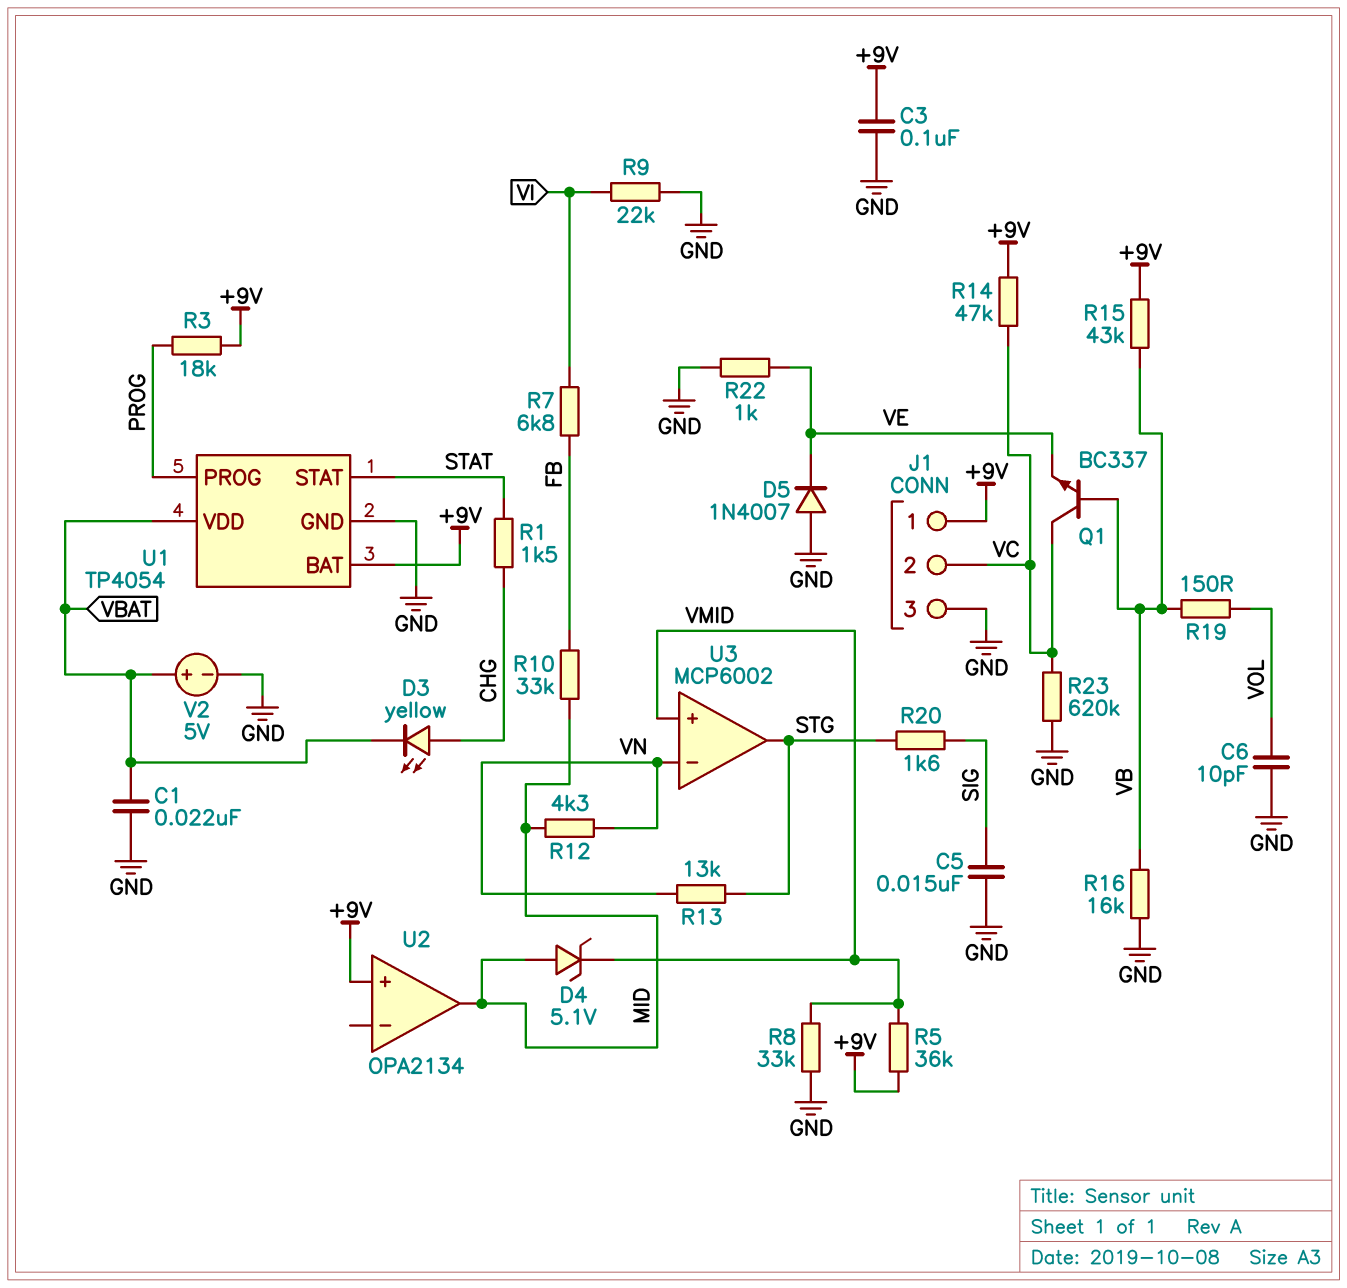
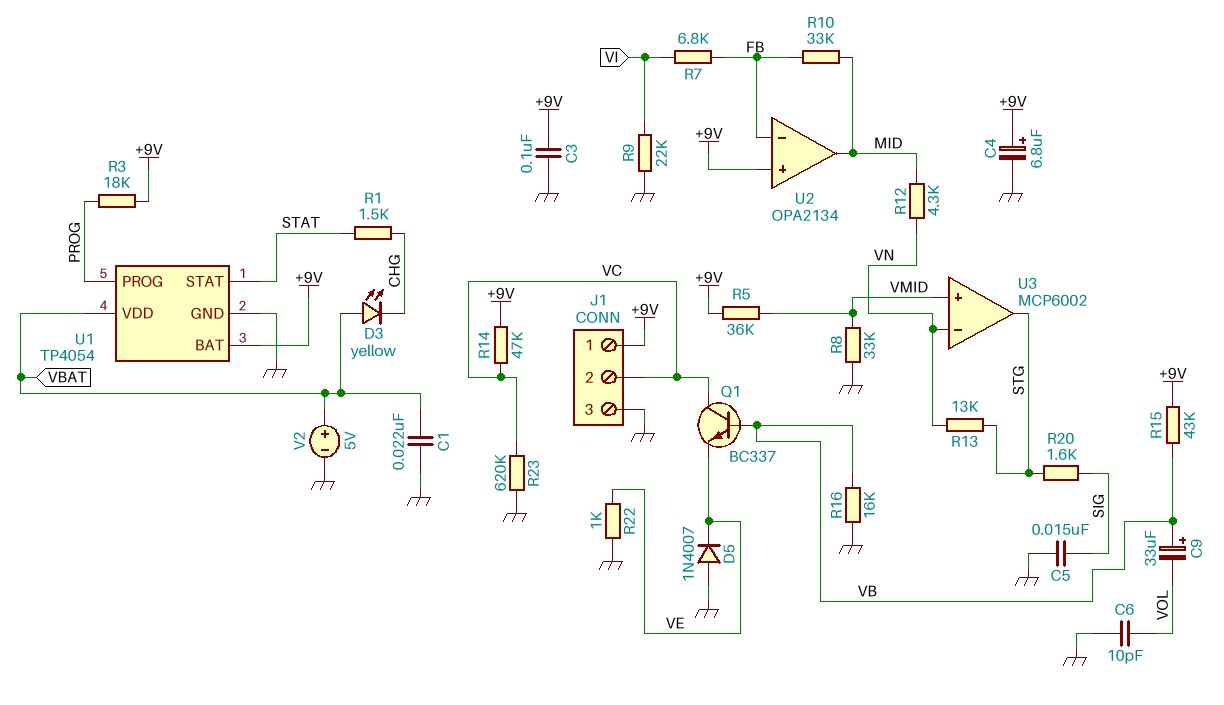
C4: none -> 6.8uF (plus +9V, minus GND)
C9: none -> 33uF (plus VB, minus VOL)
D3: LED yellow (A CHG, K VBAT) -> LED yellow (A VBAT, K CHG)
D4: zener 5.1V (A MID, K VMID) -> none
R19: 150 (VB, VOL) -> none
U2 pin in-: none -> FB

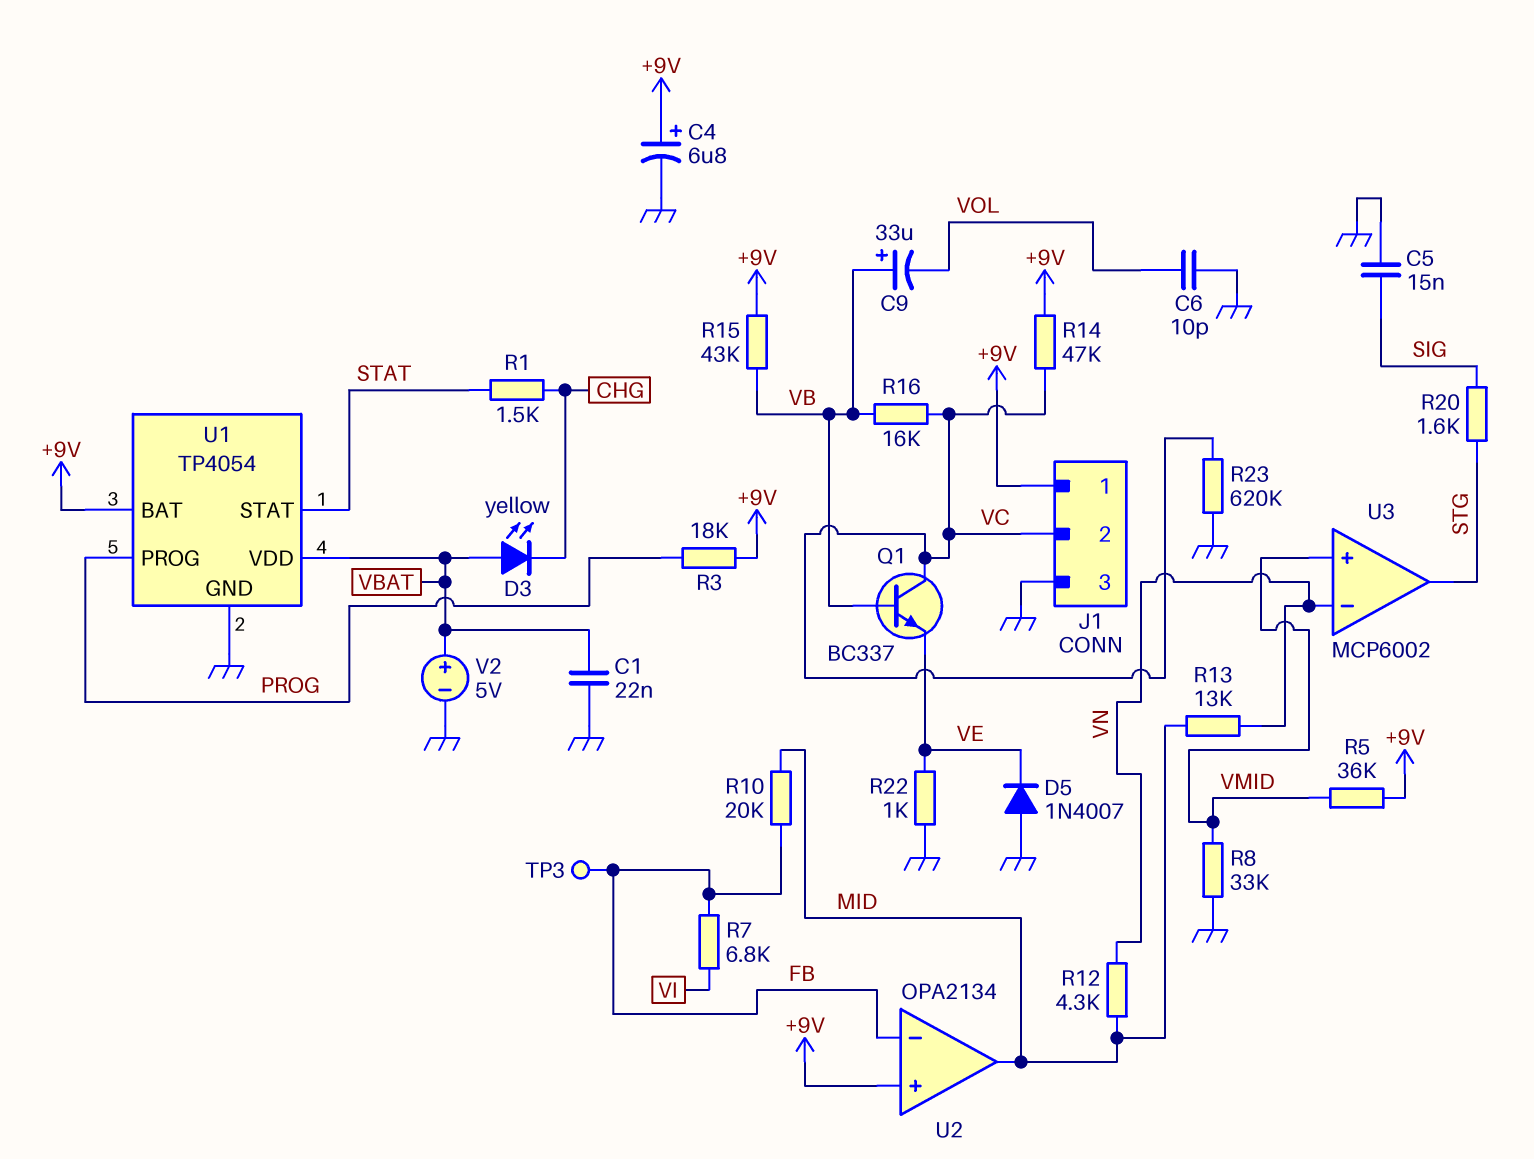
C3: 100nF (+9V, GND) -> none
R9: 22k (GND, VI) -> none
R10: 33k (FB, MID) -> 20k (FB, MID)
R13: 13k (STG, VN) -> 13k (MID, VN)
R16: 16k (GND, VB) -> 16k (VB, VC)
TP3: none -> test point (FB)

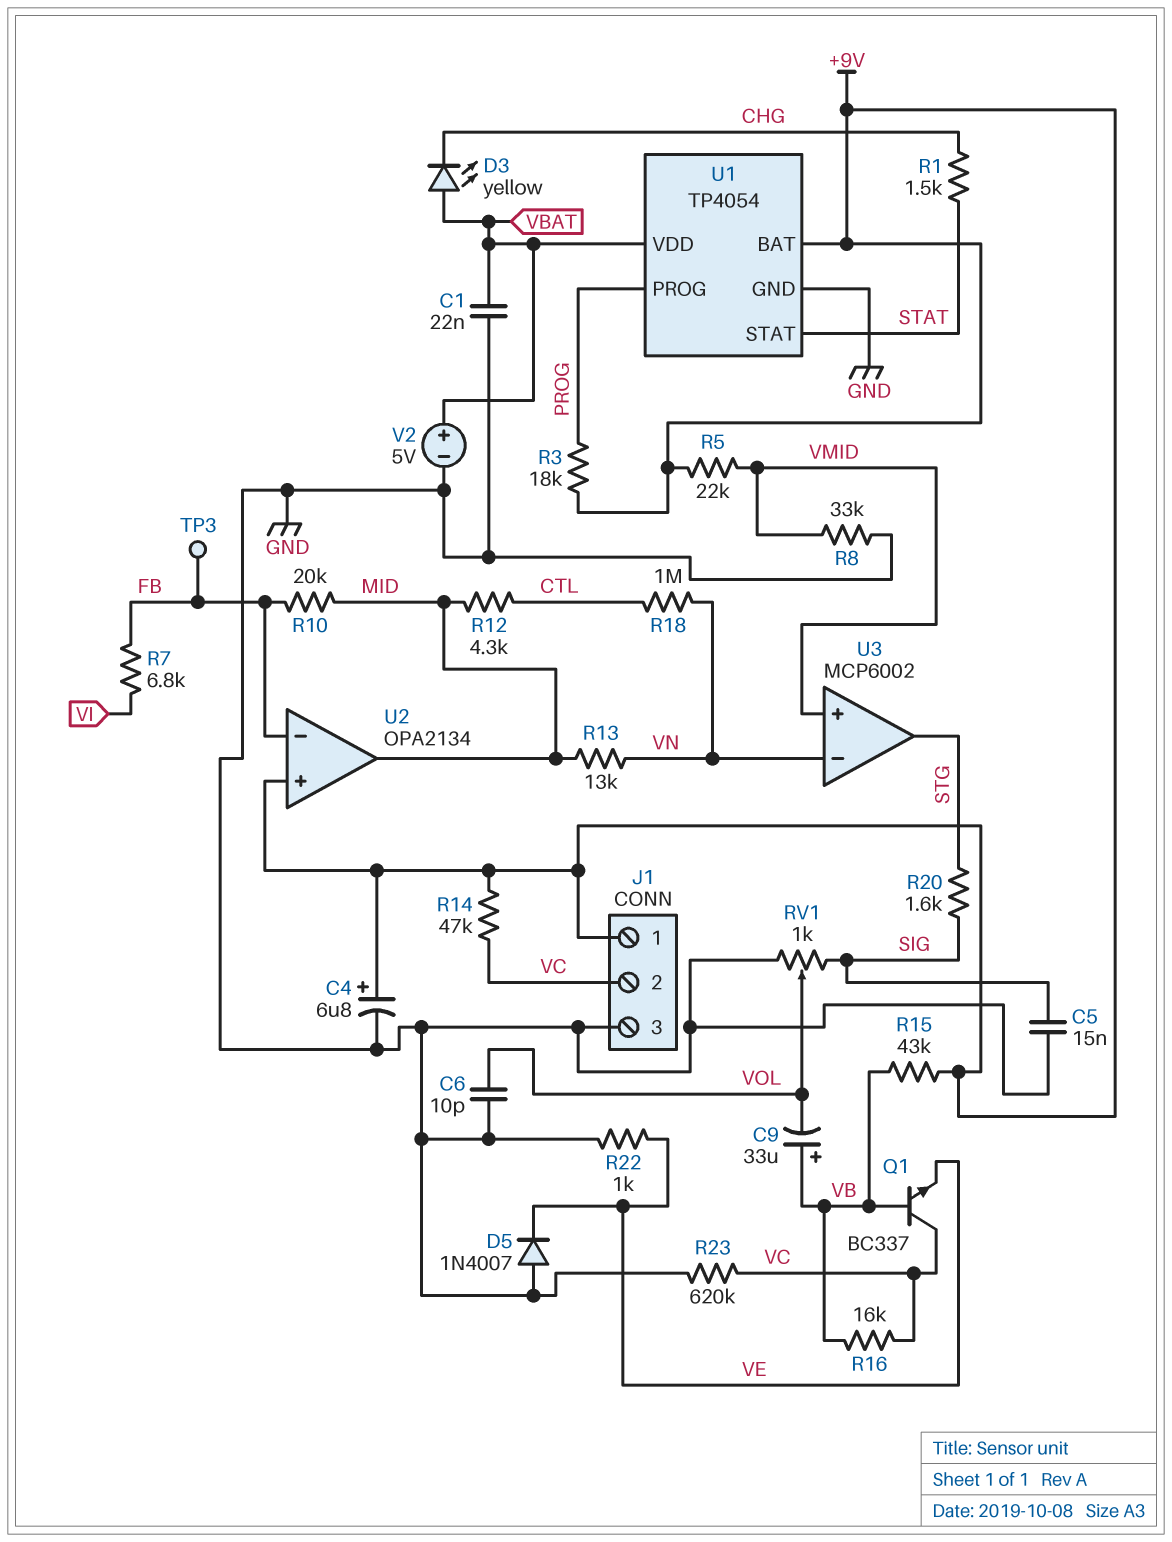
R5: 36k (+9V, VMID) -> 22k (+9V, VMID)
R12: 4.3k (MID, VN) -> 4.3k (CTL, MID)
R18: none -> 1M (CTL, VN)
RV1: none -> 1k (GND, SIG, wiper VOL)

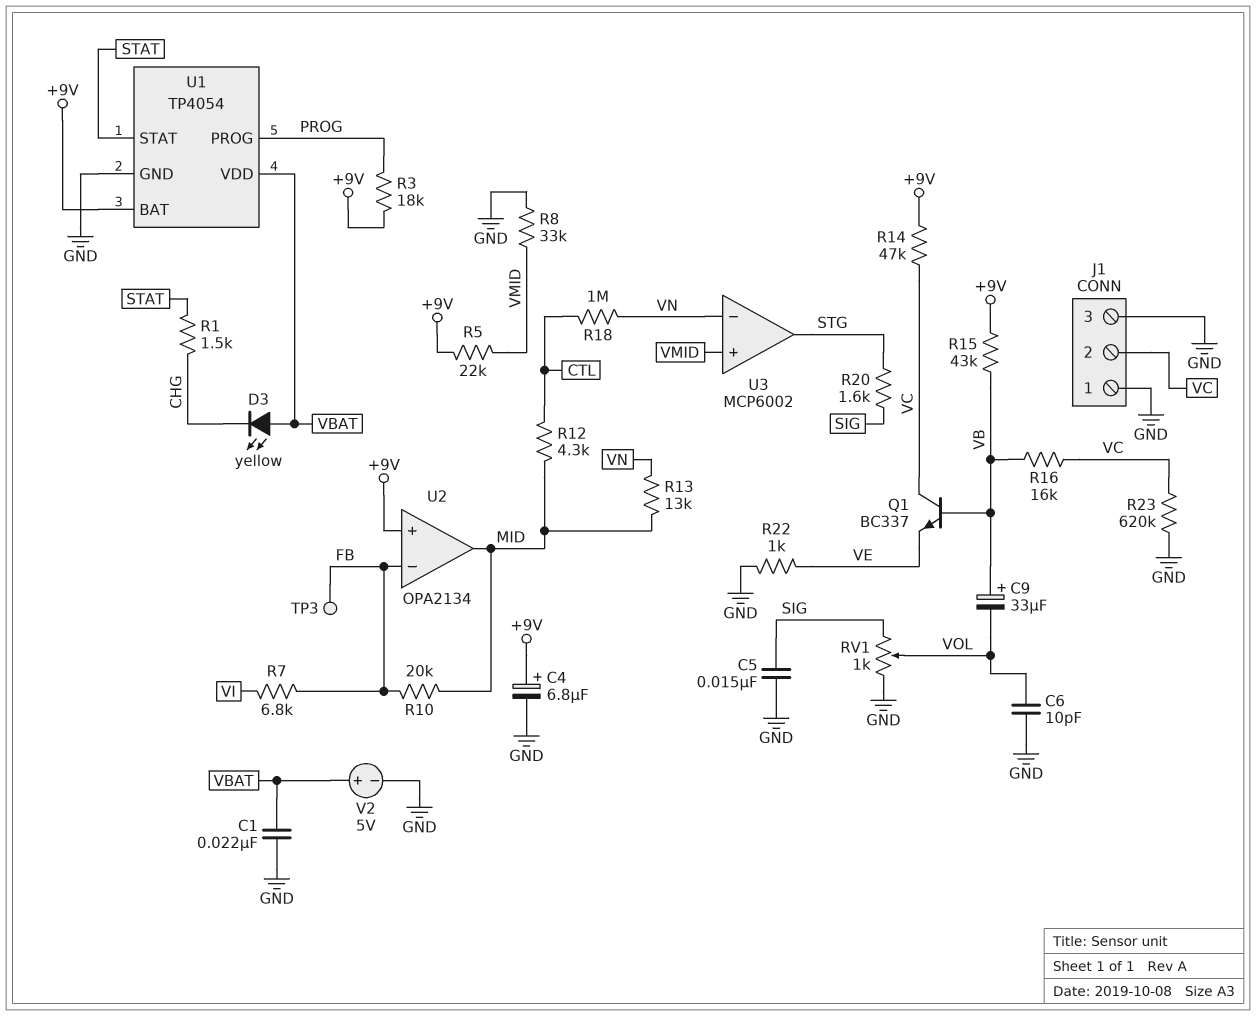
D5: diode 1N4007 (A GND, K VE) -> none
J1 pin 1: +9V -> GND

